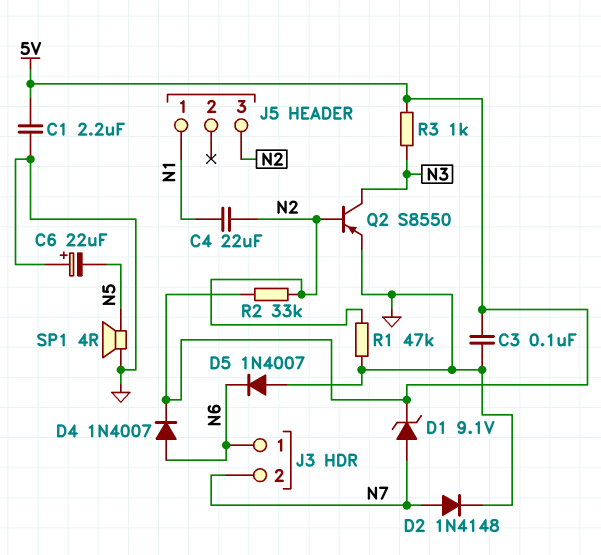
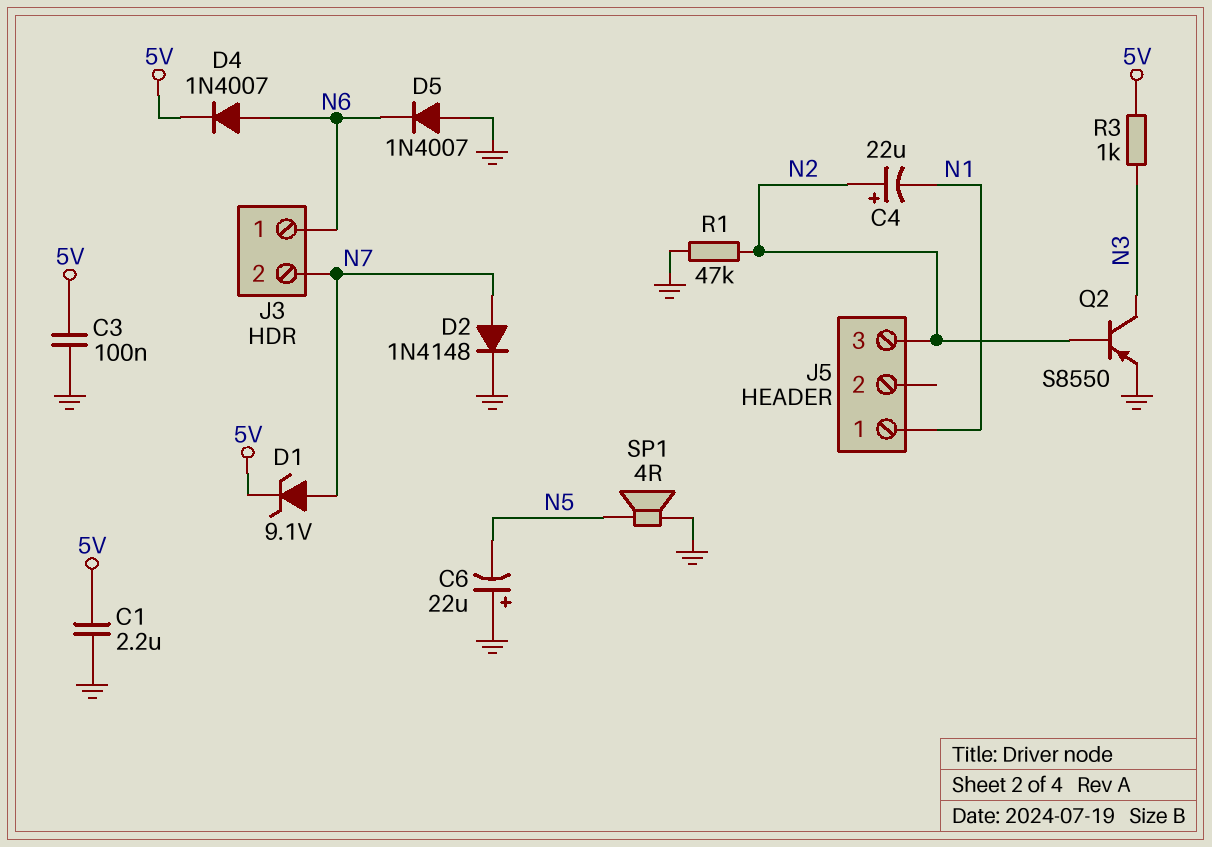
C4: 22uF (N1, N2) -> 22uF (plus N2, minus N1)
R2: 33k (5V, N2) -> none

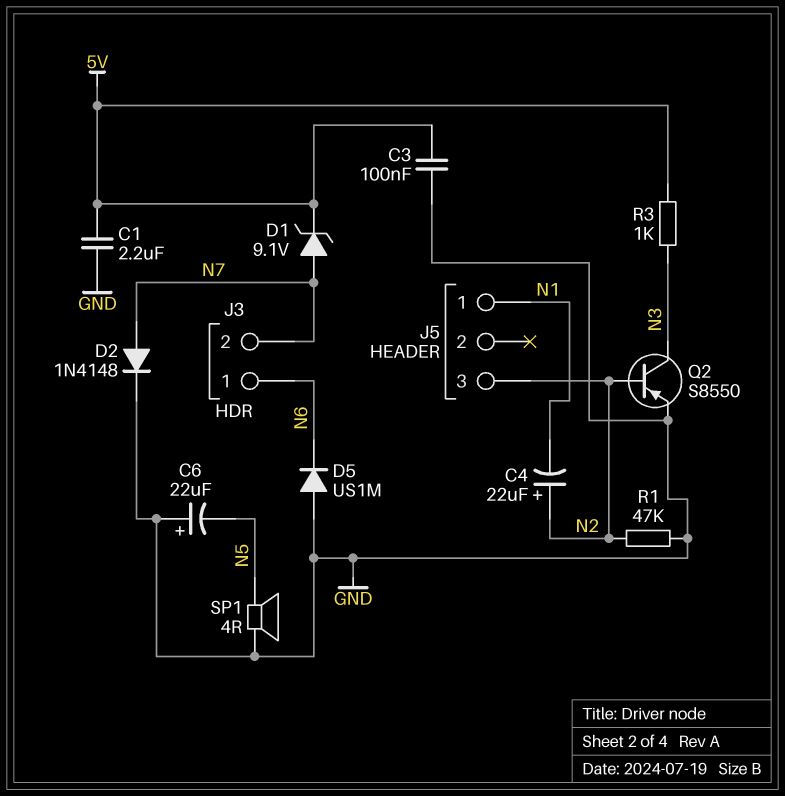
D4: diode 1N4007 (A N6, K 5V) -> none
D5: diode 1N4007 (A GND, K N6) -> diode US1M (A GND, K N6)

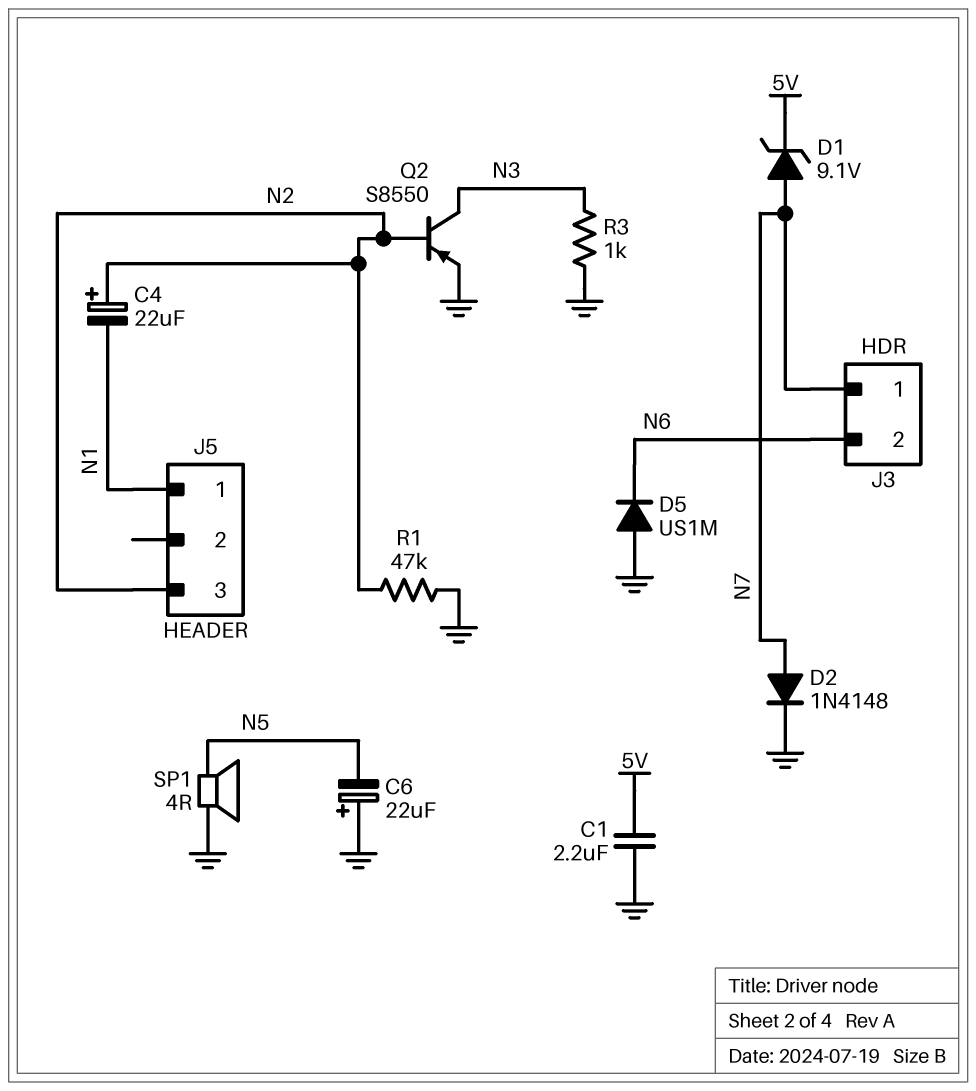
C3: 100nF (5V, GND) -> none
J3 pin 1: N6 -> N7
J3 pin 2: N7 -> N6
R3: 1k (5V, N3) -> 1k (GND, N3)

